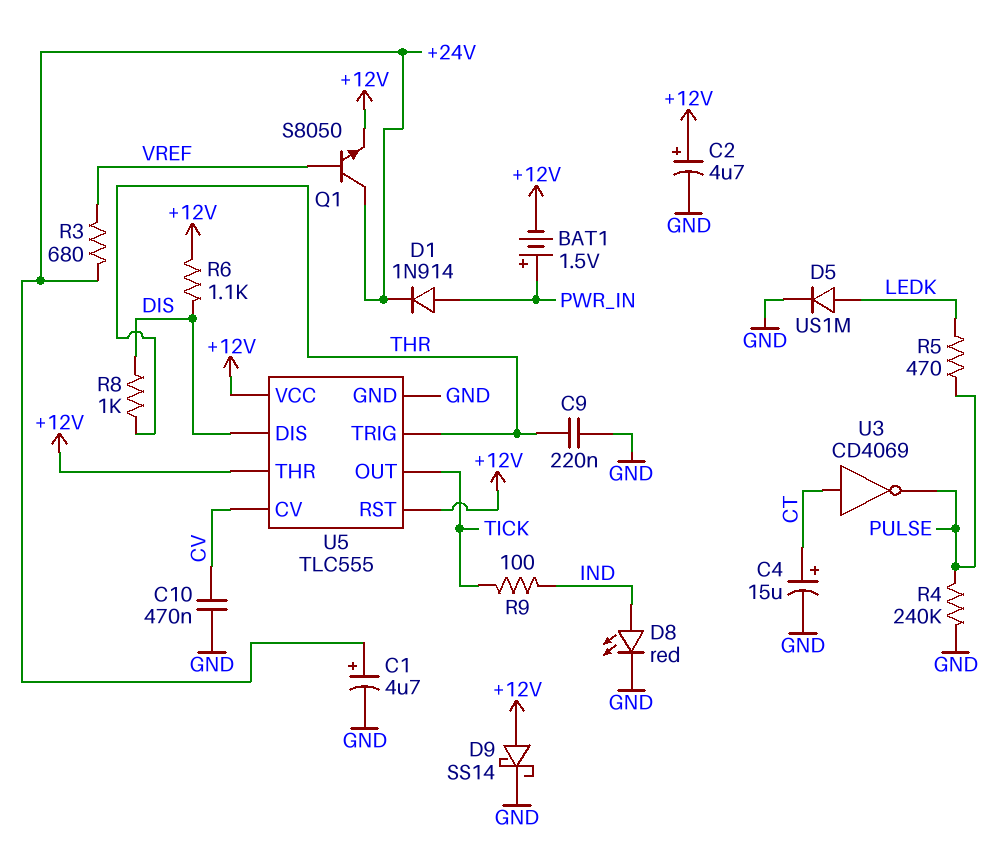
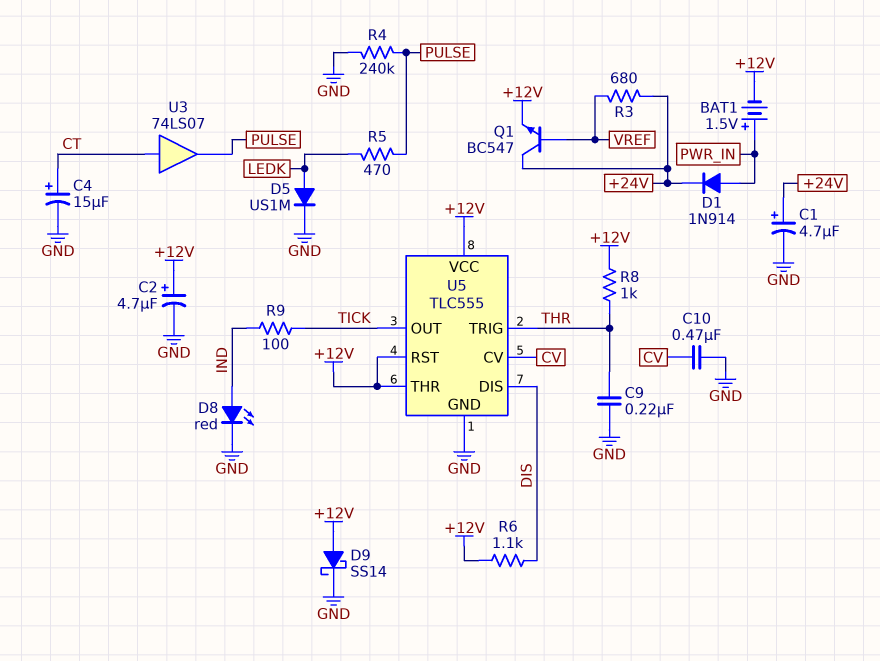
Q1: NPN S8050 (B VREF, C +24V, E +12V) -> NPN BC547 (B VREF, C +24V, E +12V)
R8: 1k (DIS, THR) -> 1k (+12V, THR)
U3: NOT CD4069 (in CT, out PULSE) -> buffer 74LS07 (in CT, out PULSE)

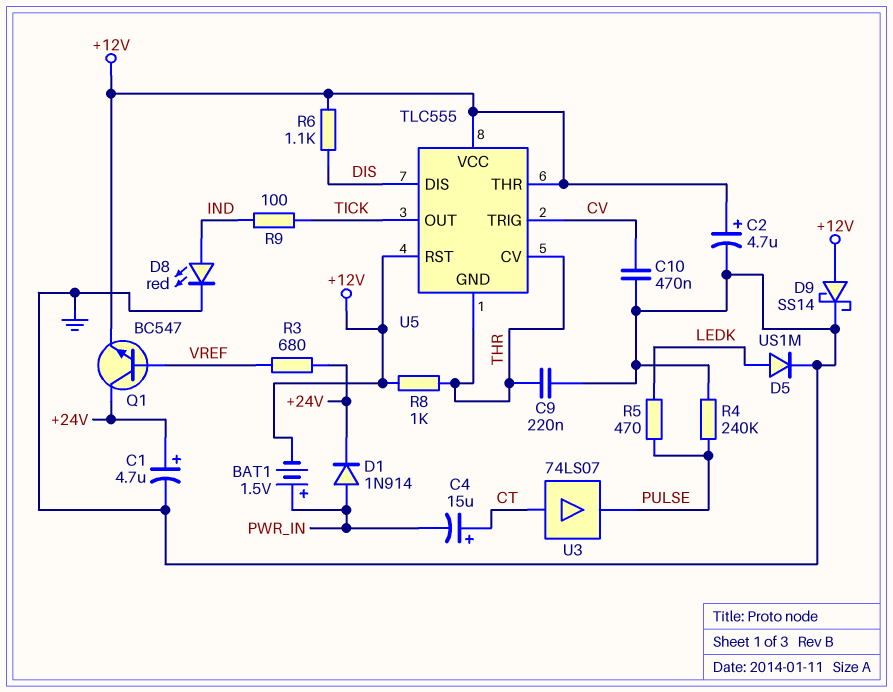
C4: 15uF (plus CT, minus GND) -> 15uF (plus CT, minus PWR_IN)
U5 pin CV: CV -> THR
U5 pin GND: GND -> THR
U5 pin TRIG: THR -> CV

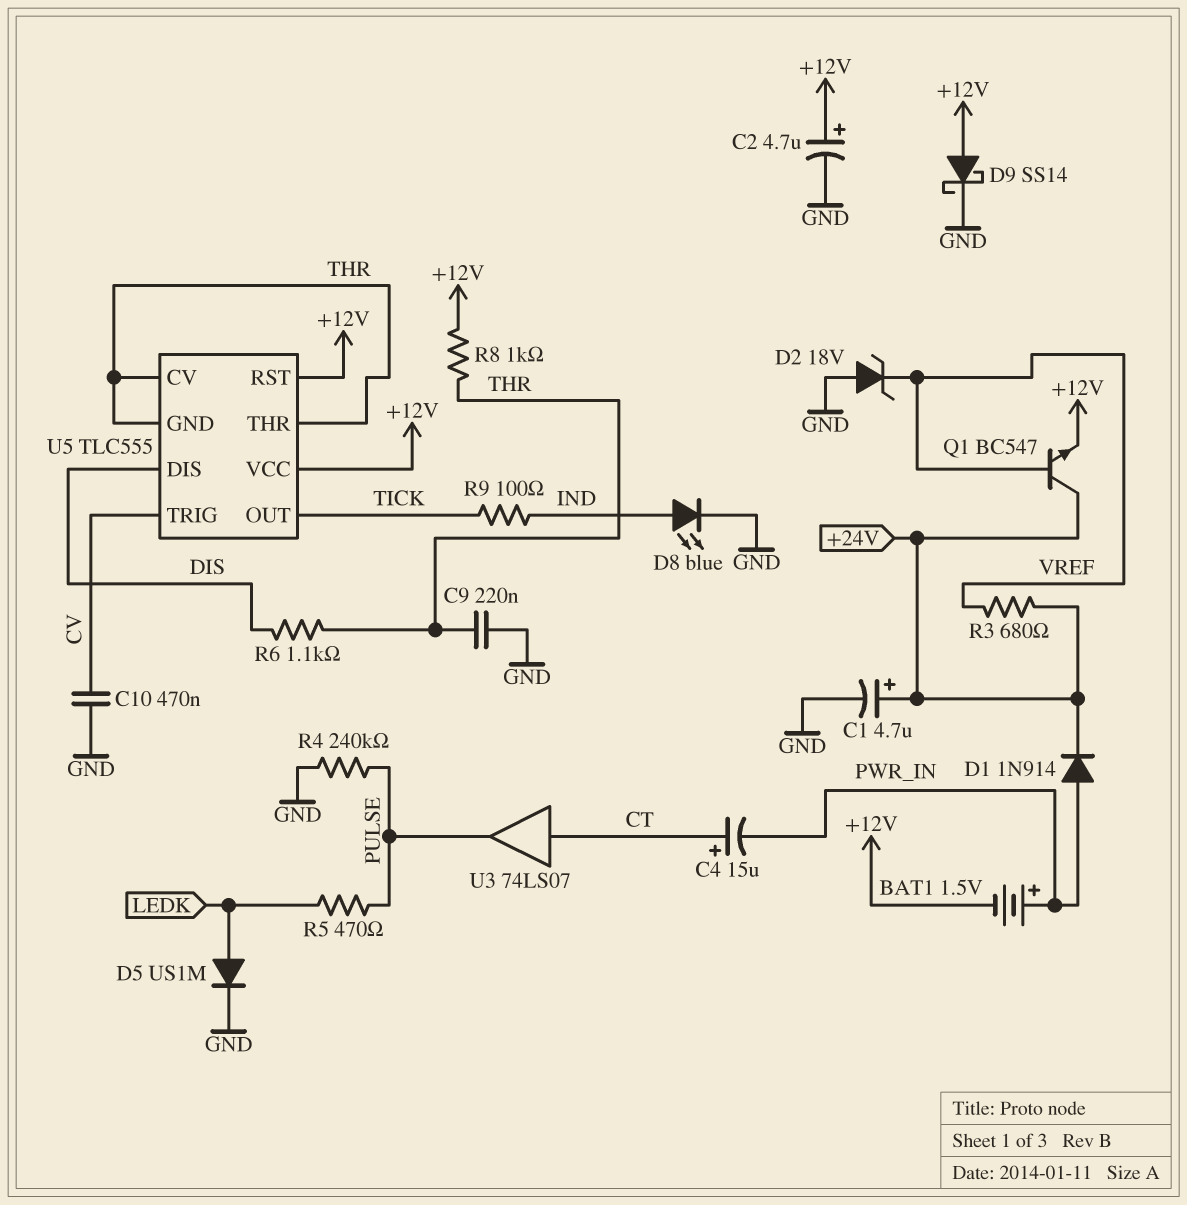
D2: none -> zener 18V (A GND, K VREF)
D8: LED red (A IND, K GND) -> LED blue (A IND, K GND)
R6: 1.1k (+12V, DIS) -> 1.1k (DIS, THR)
U5 pin THR: +12V -> THR

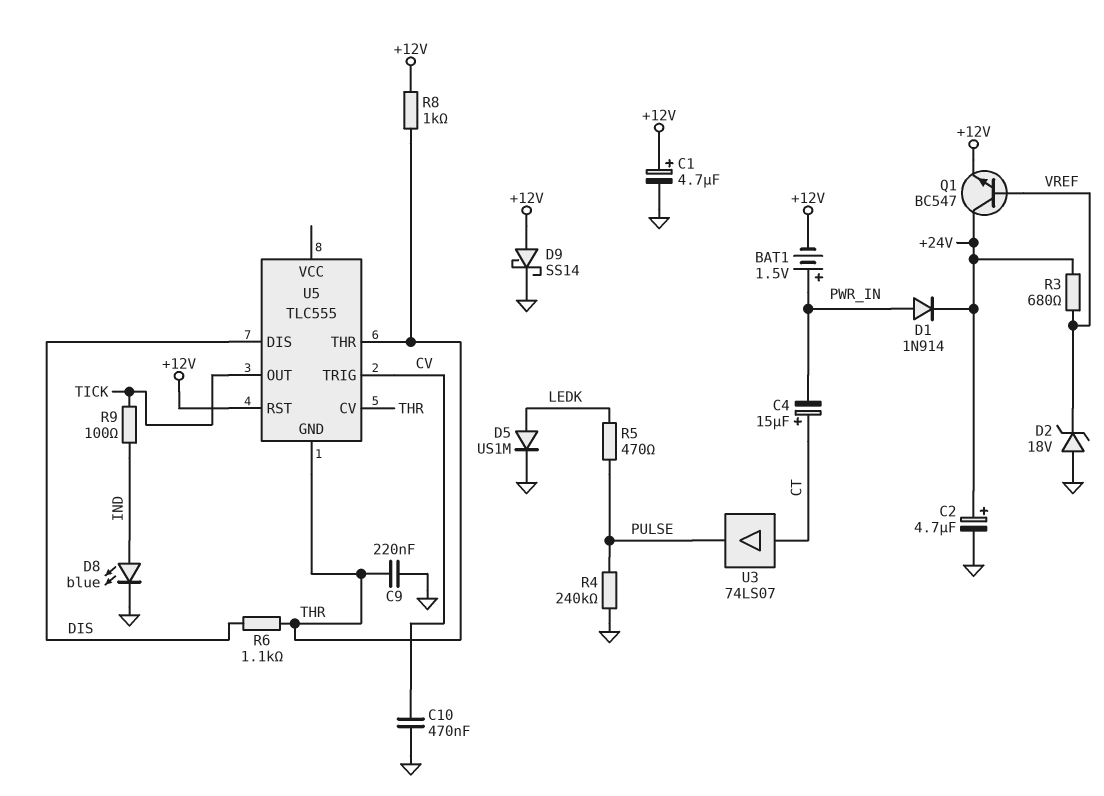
C1: 4.7uF (plus +24V, minus GND) -> 4.7uF (plus +12V, minus GND)
C2: 4.7uF (plus +12V, minus GND) -> 4.7uF (plus +24V, minus GND)
U5 pin VCC: +12V -> none

